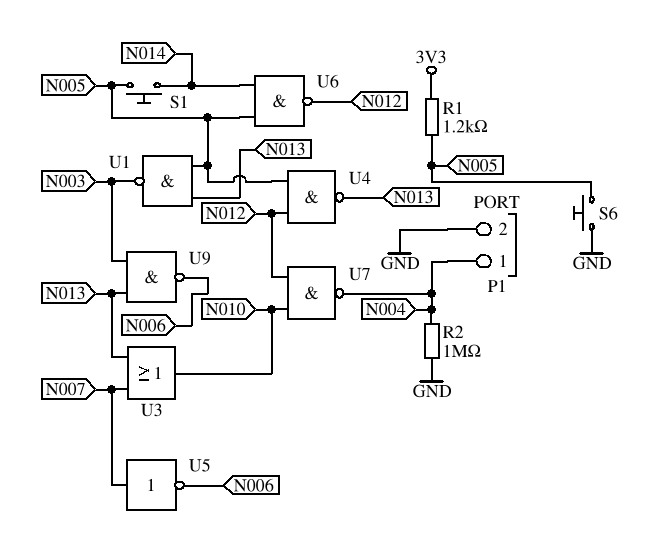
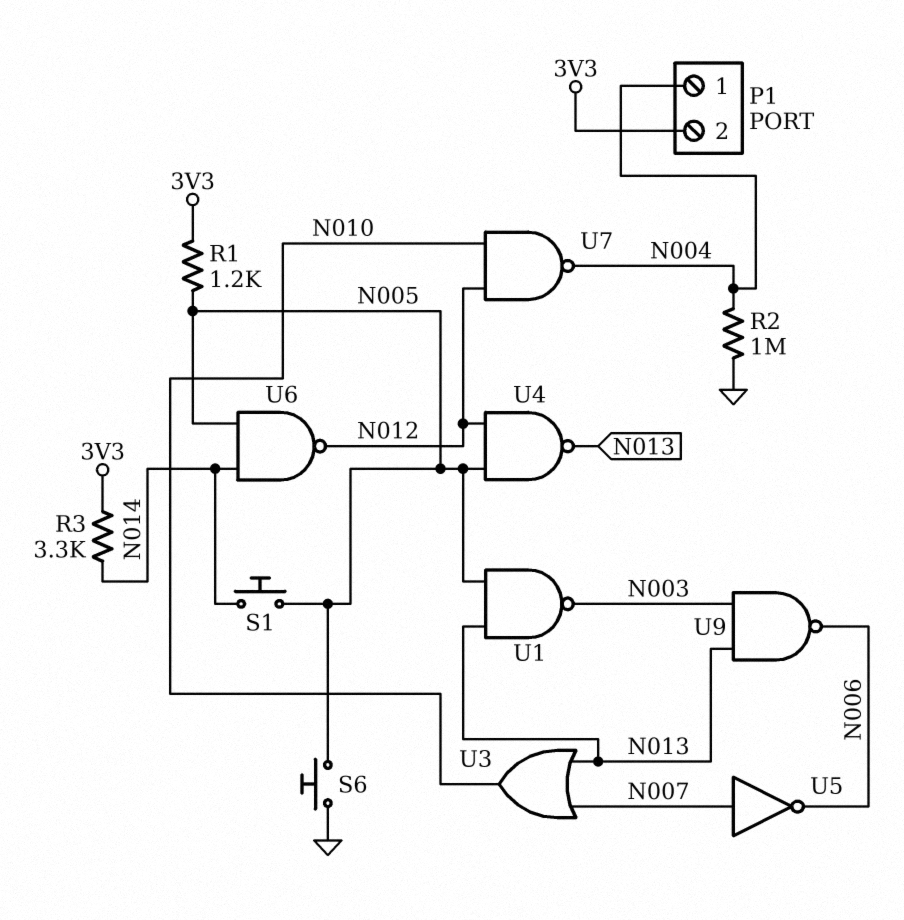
P1 pin 2: GND -> 3V3
R3: none -> 3.3k (3V3, N014)

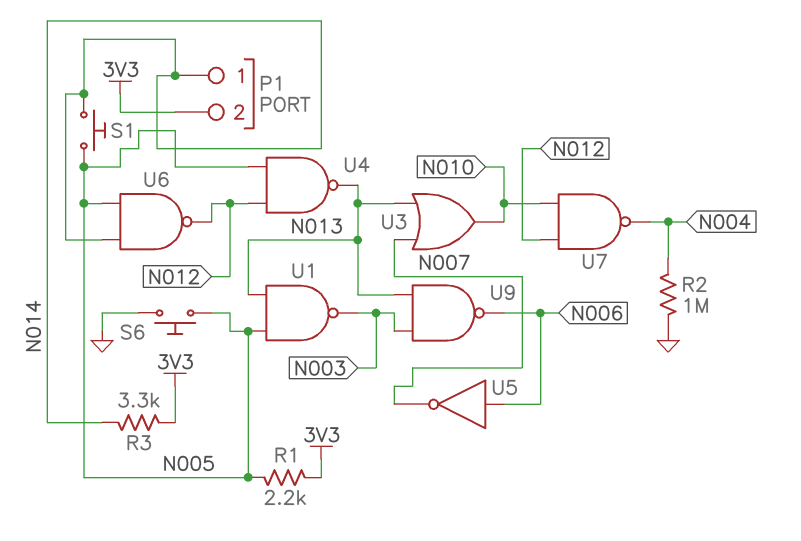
P1 pin 1: N004 -> N014
R1: 1.2k (3V3, N005) -> 2.2k (3V3, N005)
U5: NOT (in N007, out N006) -> NOT (in N006, out N007)

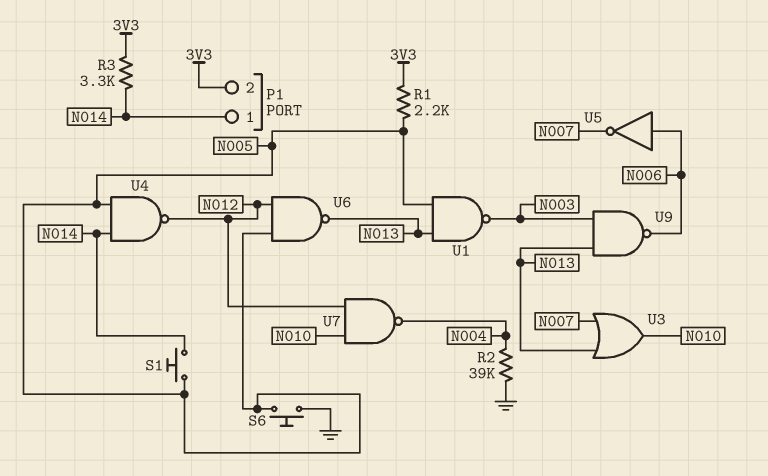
R2: 1M (GND, N004) -> 39k (GND, N004)
U4: NAND (in N005, in N012, out N013) -> NAND (in N005, in N014, out N012)
U6: NAND (in N005, in N014, out N012) -> NAND (in N005, in N012, out N013)

